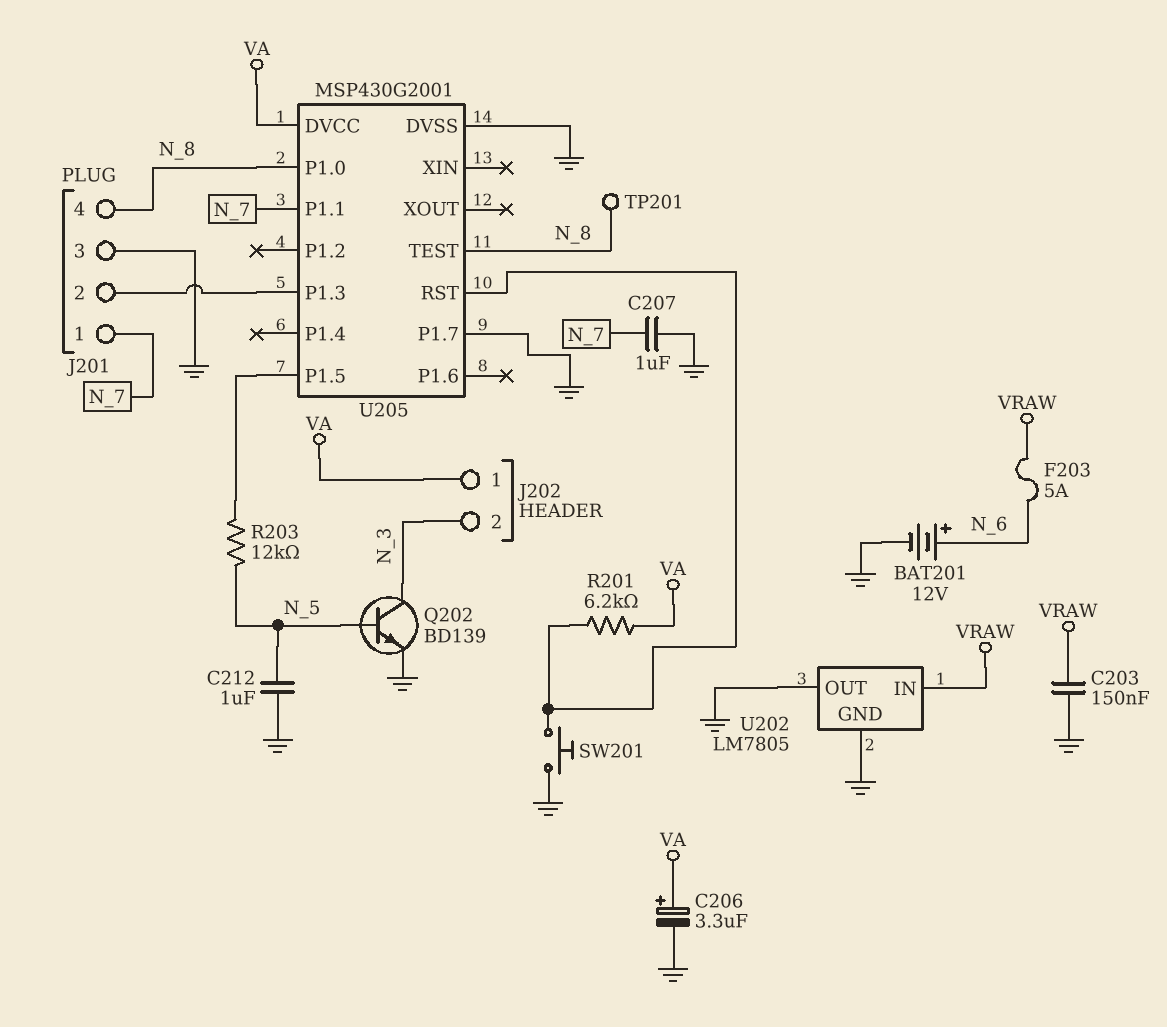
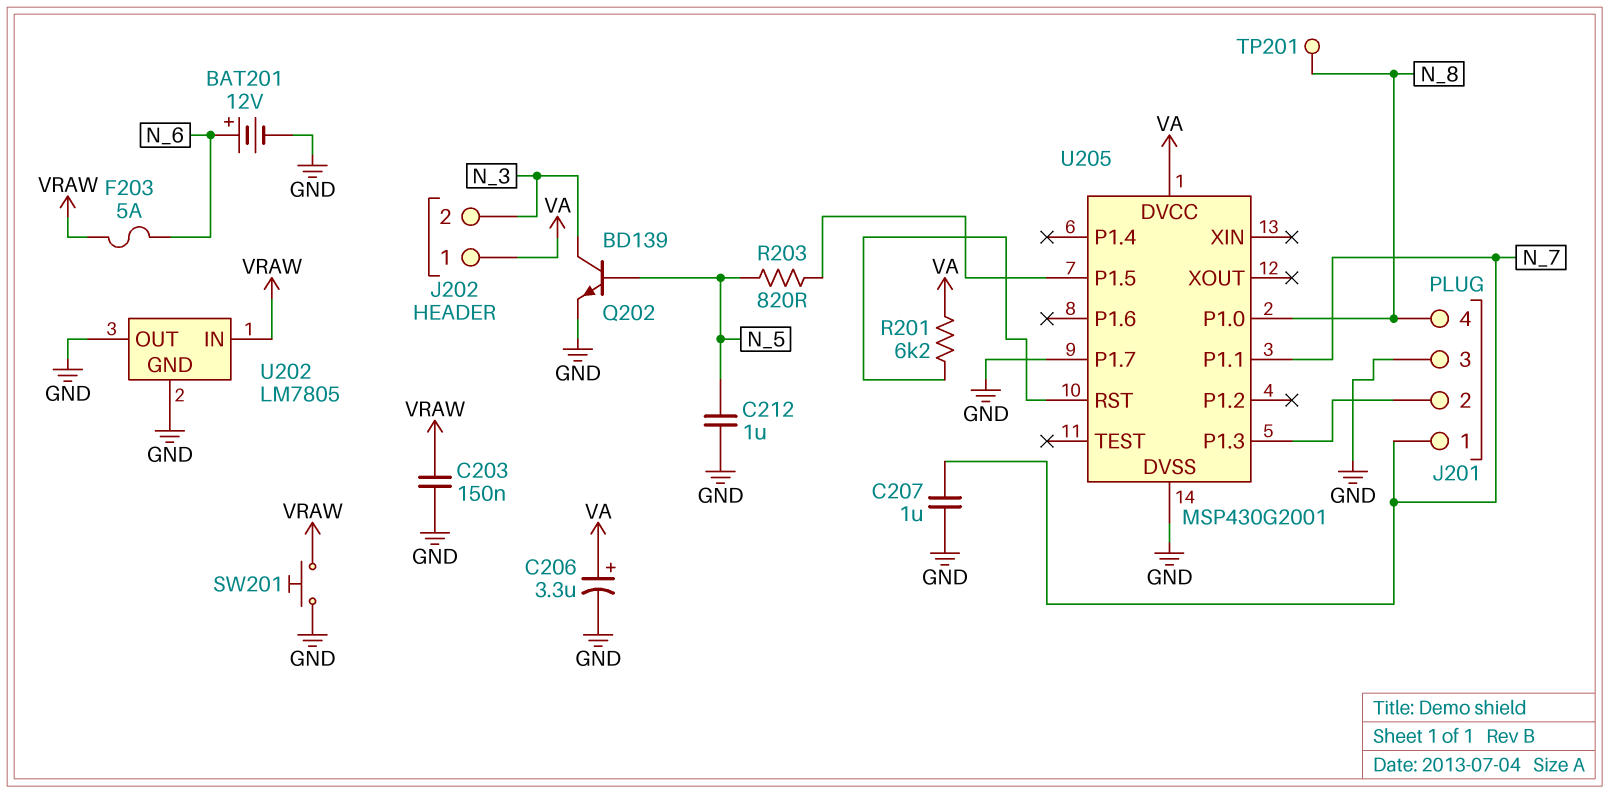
R203: 12k (N_5, U205/P1.5) -> 820 (N_5, U205/P1.5)
SW201: button (GND, U205/RST) -> button (GND, VRAW)
U205 pin TEST: N_8 -> none

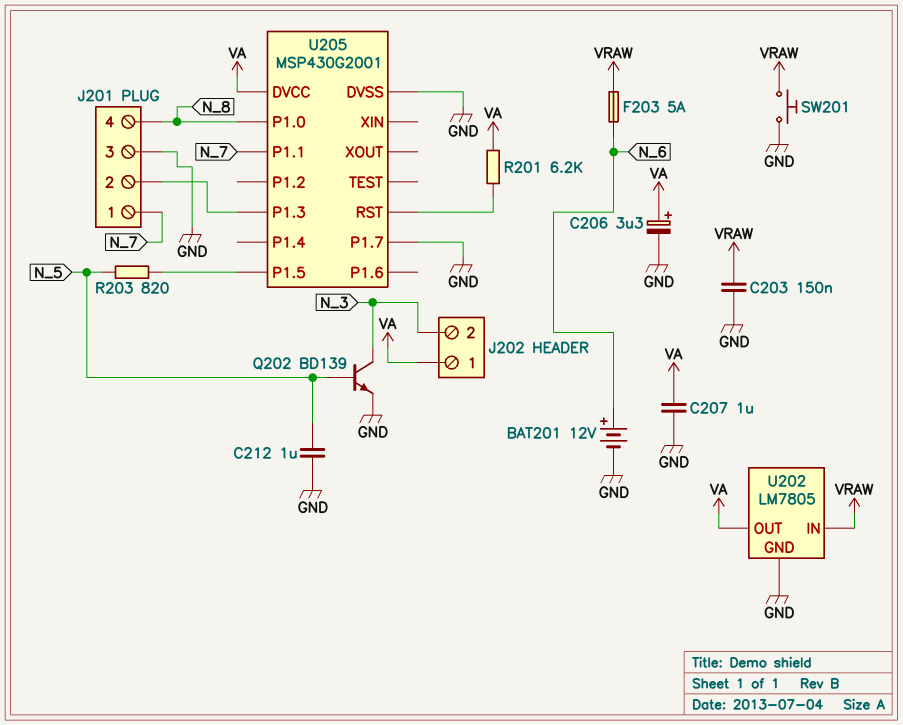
C207: 1uF (GND, N_7) -> 1uF (GND, VA)
TP201: test point (N_8) -> none
U202 pin OUT: GND -> VA

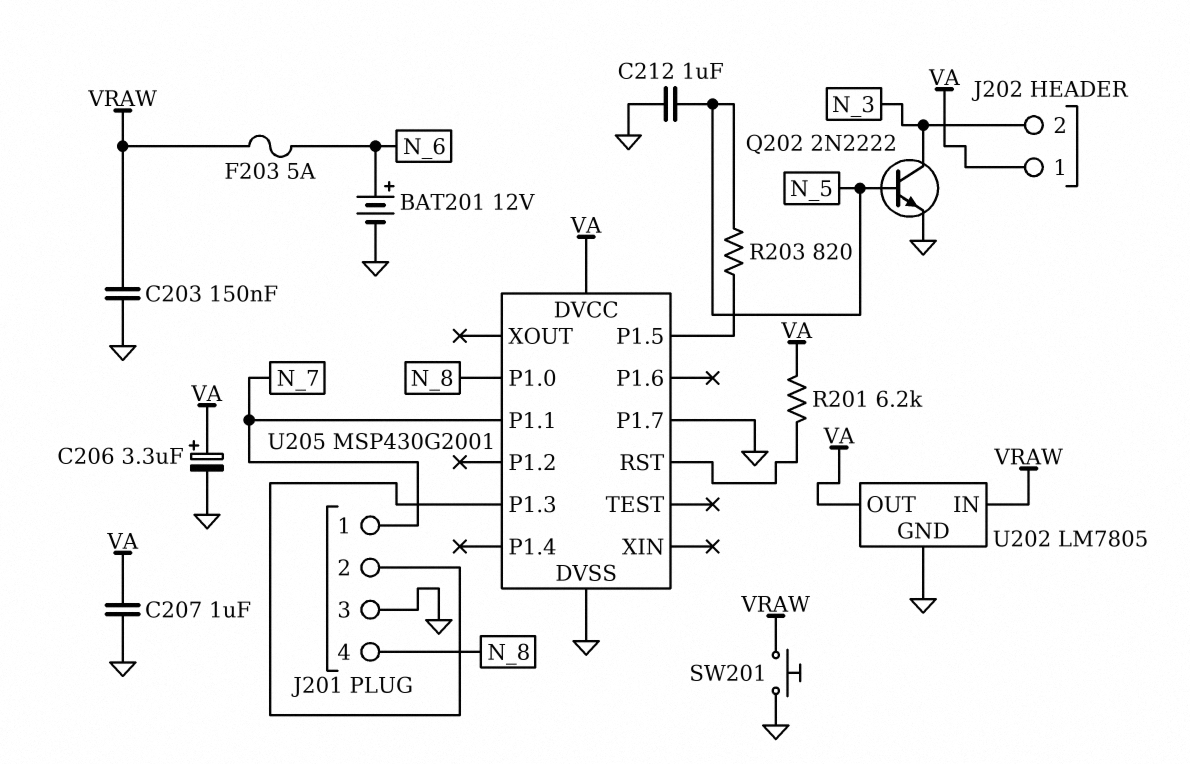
Q202: NPN BD139 (B N_5, C N_3, E GND) -> NPN 2N2222 (B N_5, C N_3, E GND)

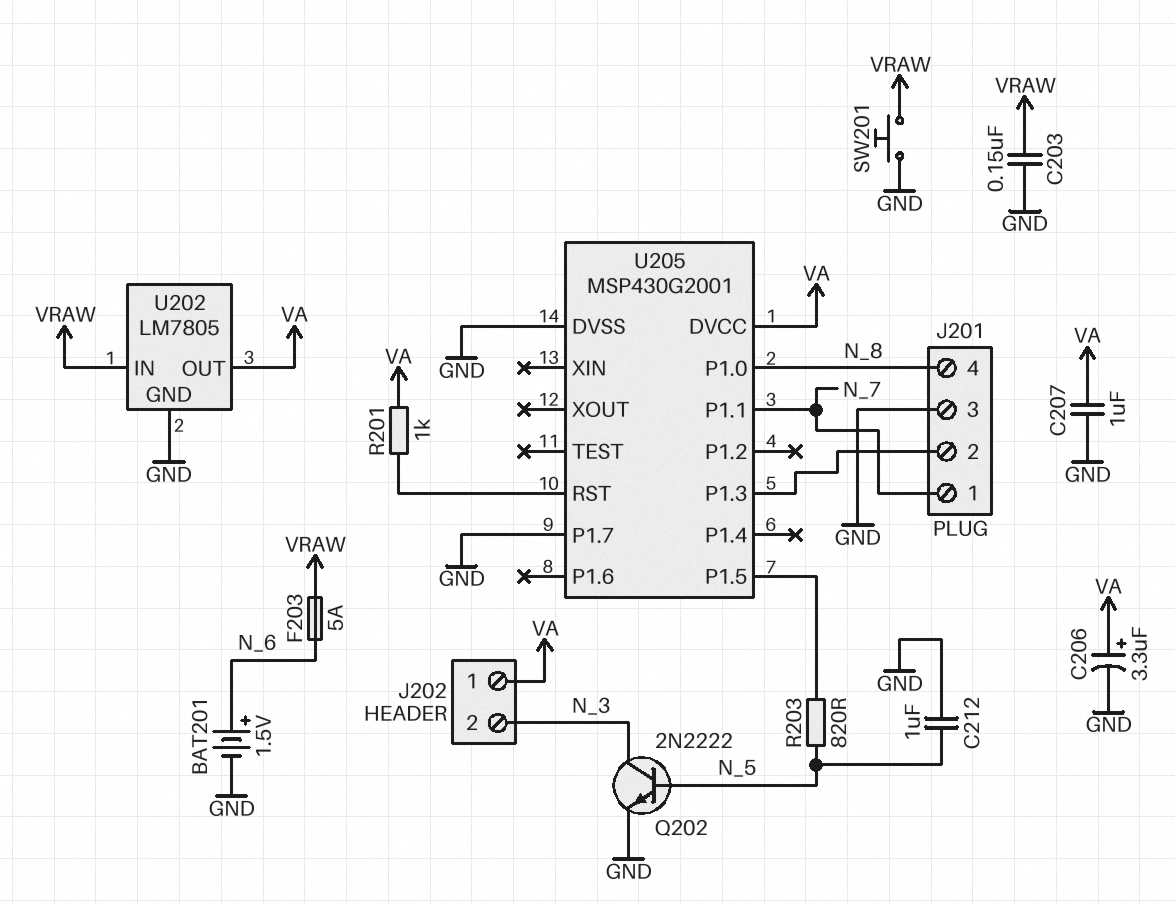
BAT201: 12V (plus N_6, minus GND) -> 1.5V (plus N_6, minus GND)
R201: 6.2k (U205/RST, VA) -> 1k (U205/RST, VA)

